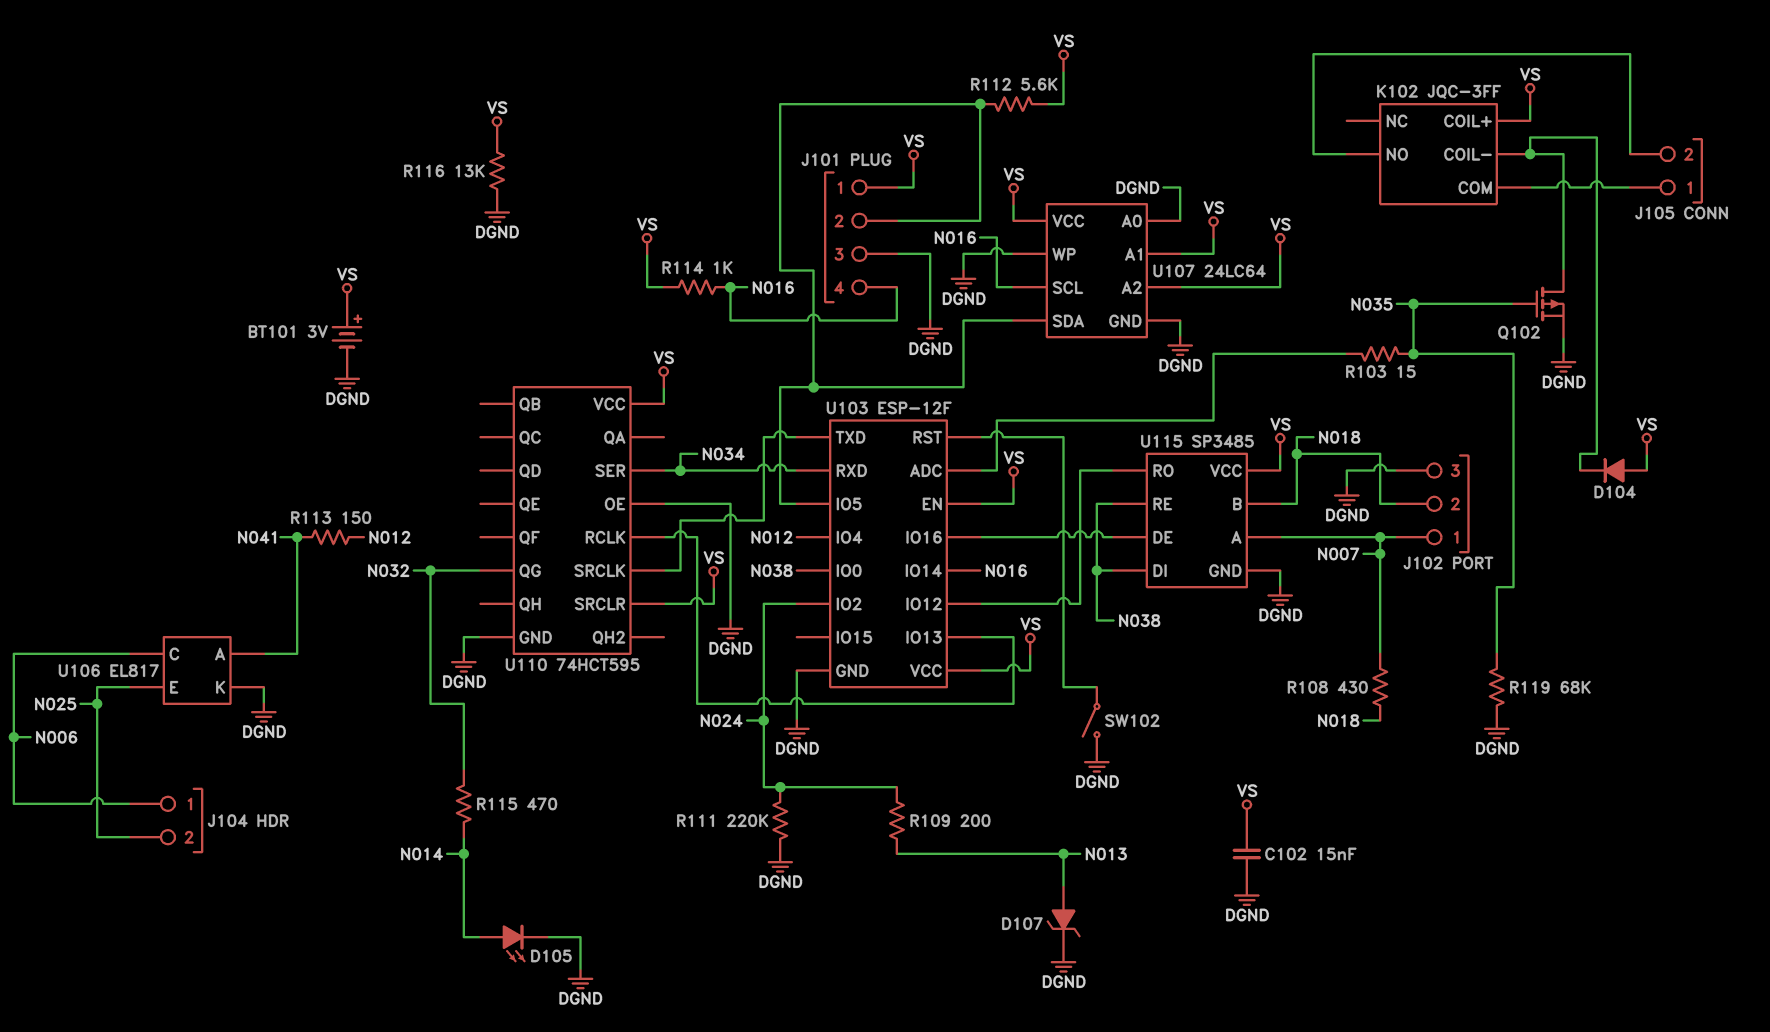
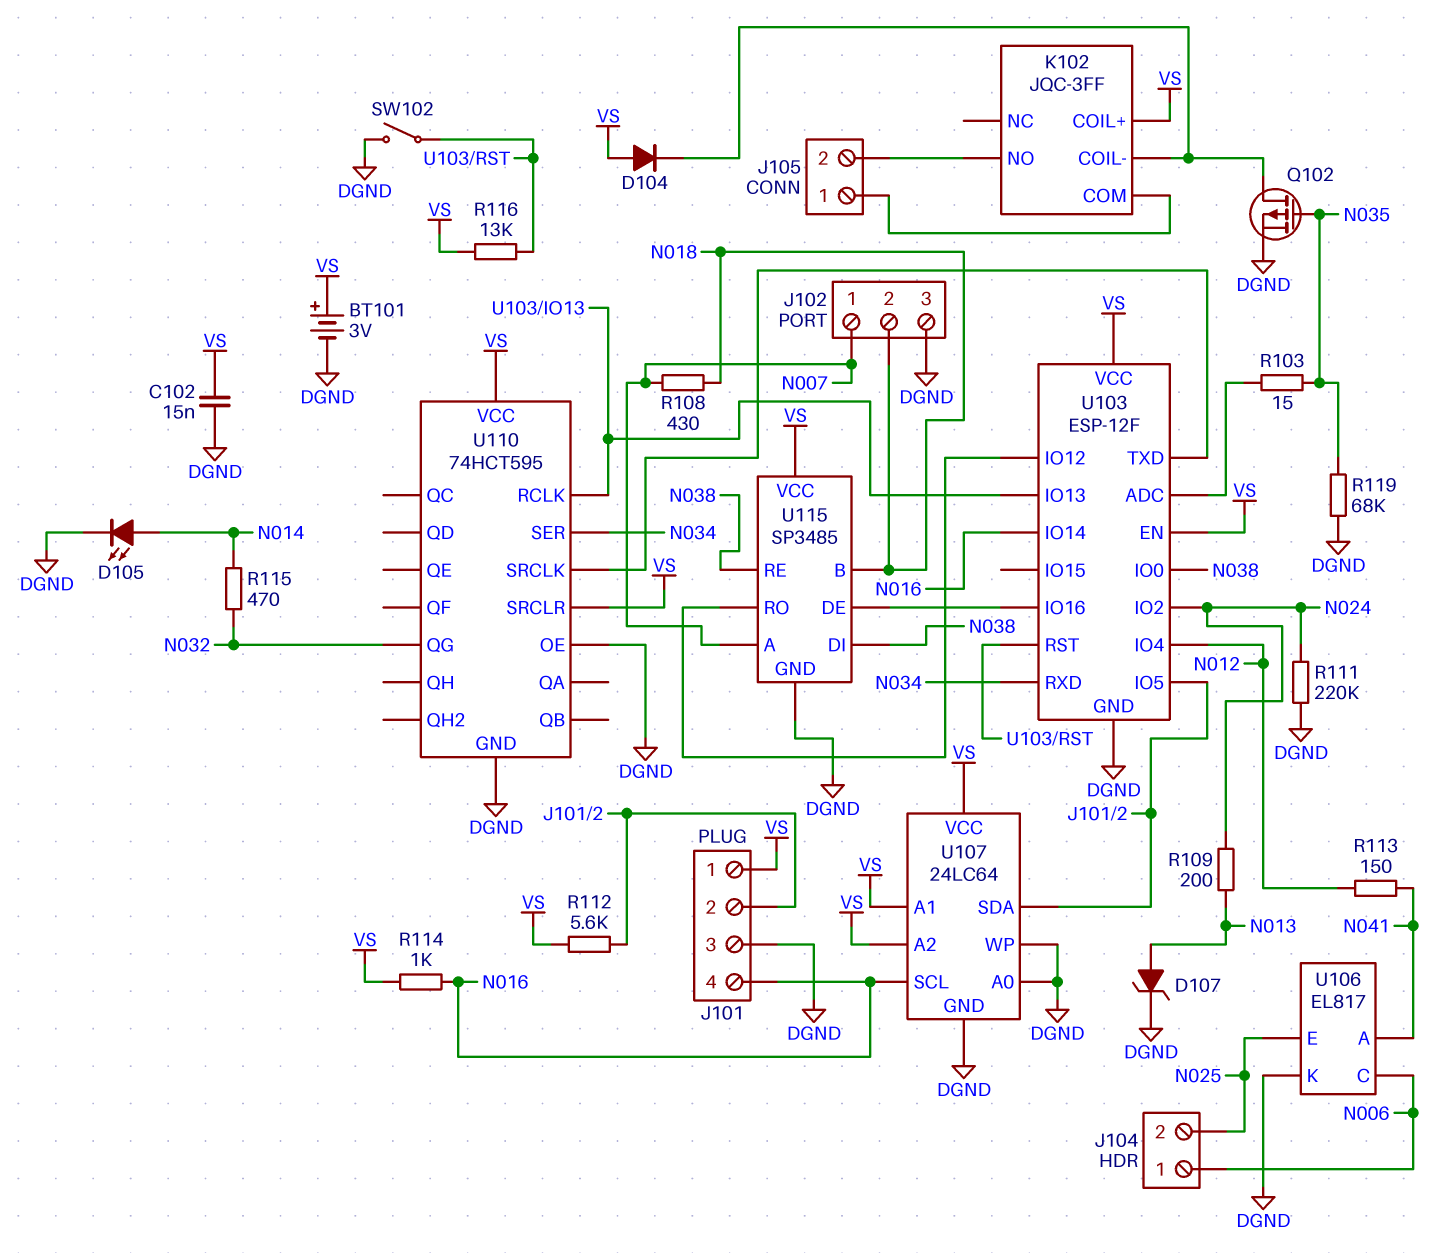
R116: 13k (DGND, VS) -> 13k (U103/RST, VS)

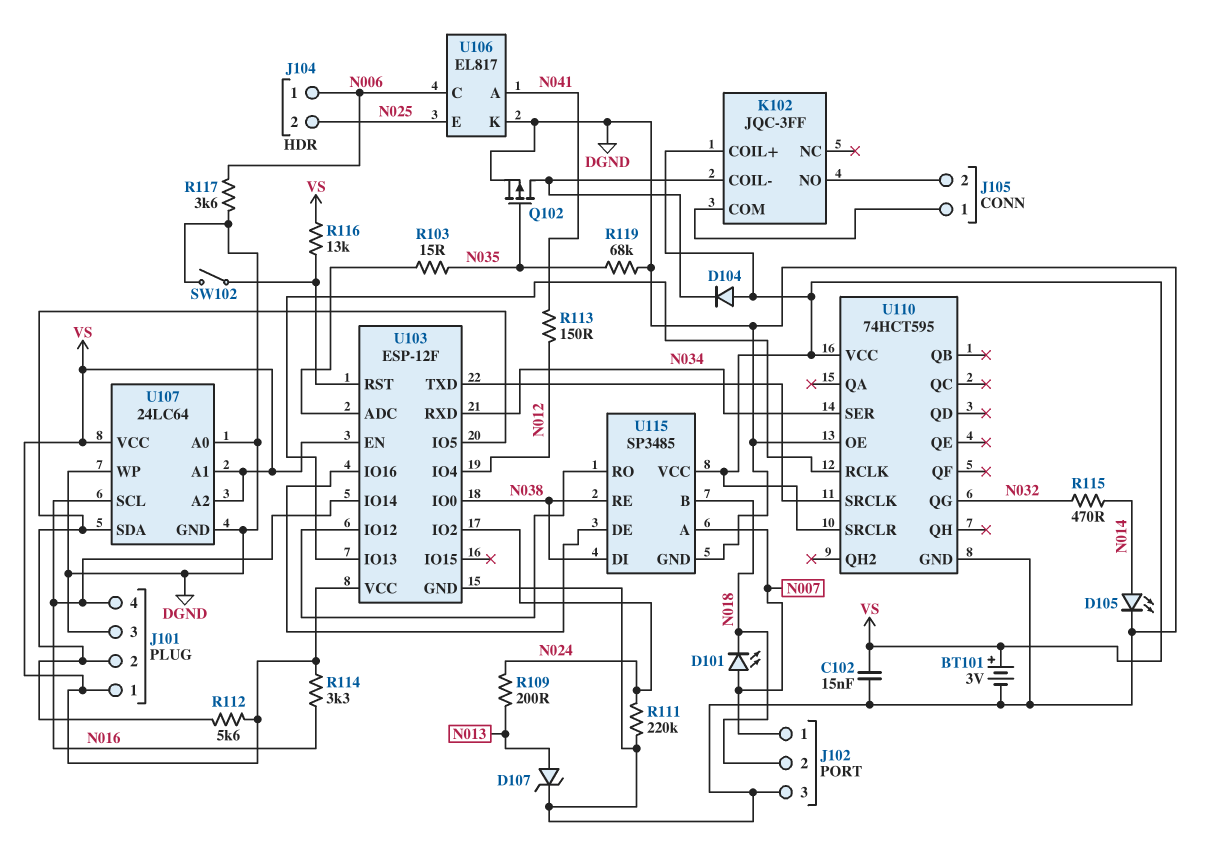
D101: none -> LED (A N007, K N018)
R108: 430 (N007, N018) -> none
R114: 1k (N016, VS) -> 3.3k (N016, VS)
R117: none -> 3.6k (DGND, N006)

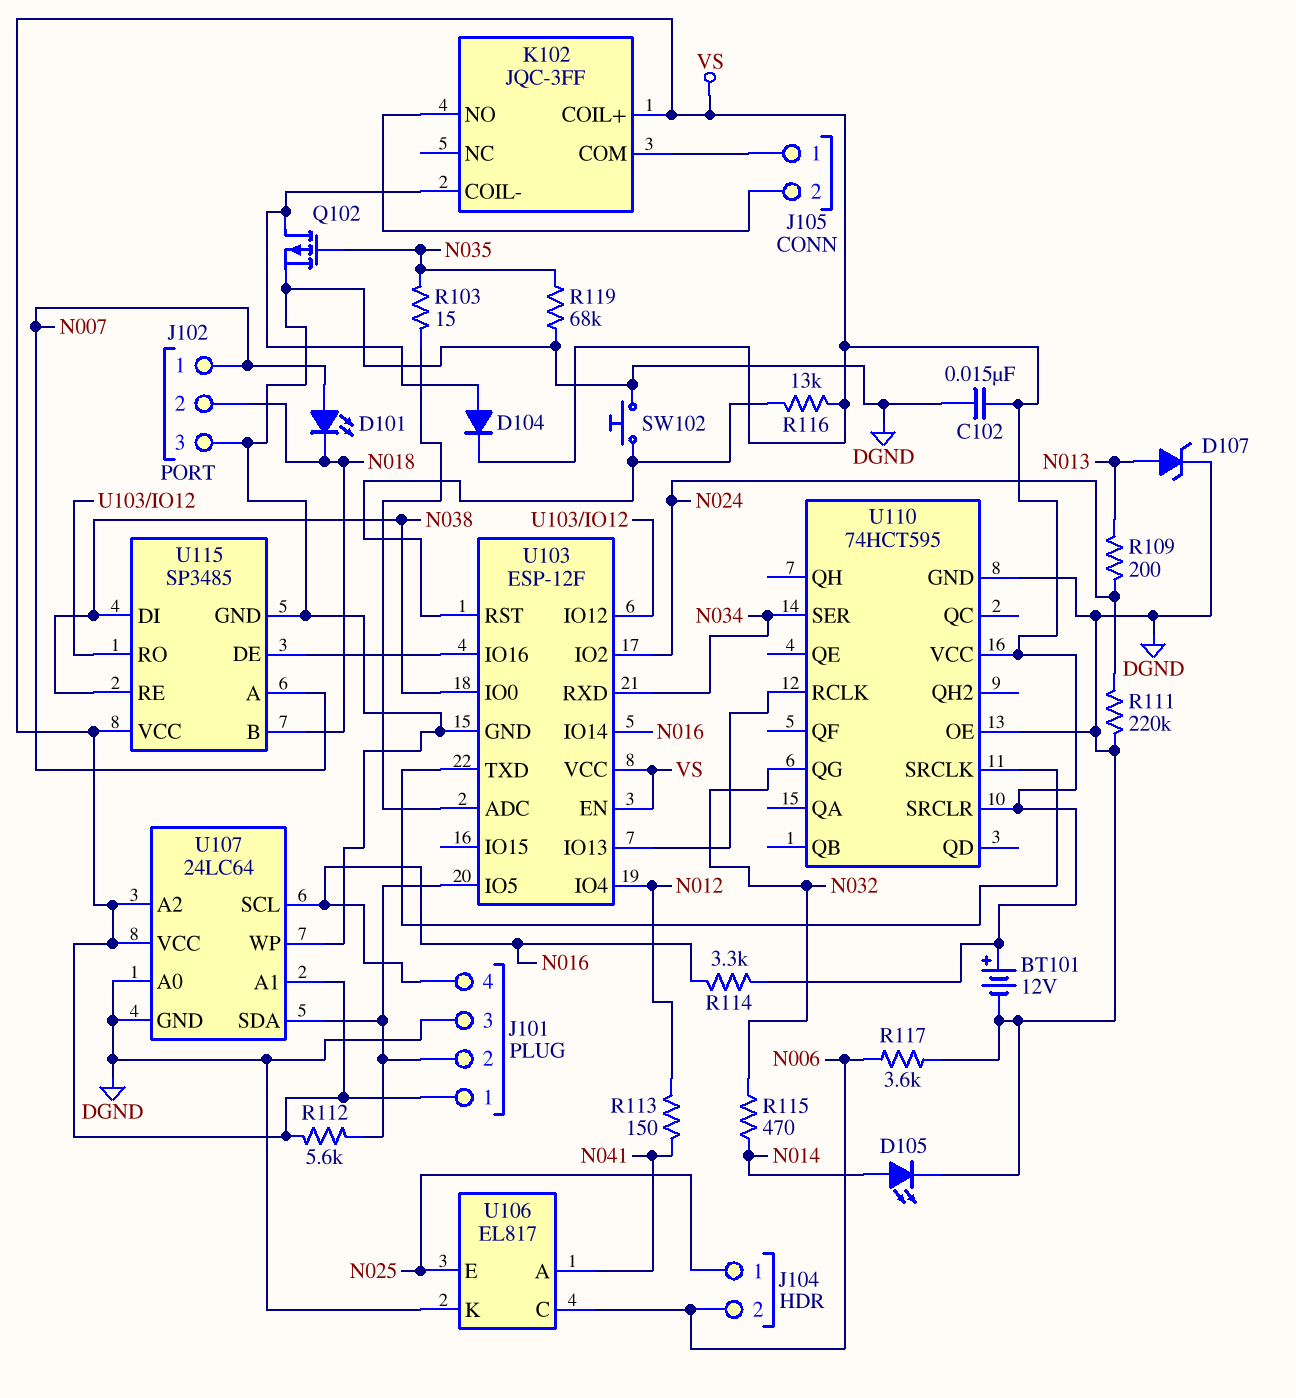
BT101: 3V (plus VS, minus DGND) -> 12V (plus VS, minus DGND)
D104: diode (A VS, K K102/COIL-) -> diode (A K102/COIL-, K VS)
J104 pin 1: N006 -> N025
J104 pin 2: N025 -> N006
SW102: switch (DGND, U103/RST) -> button (DGND, U103/RST)

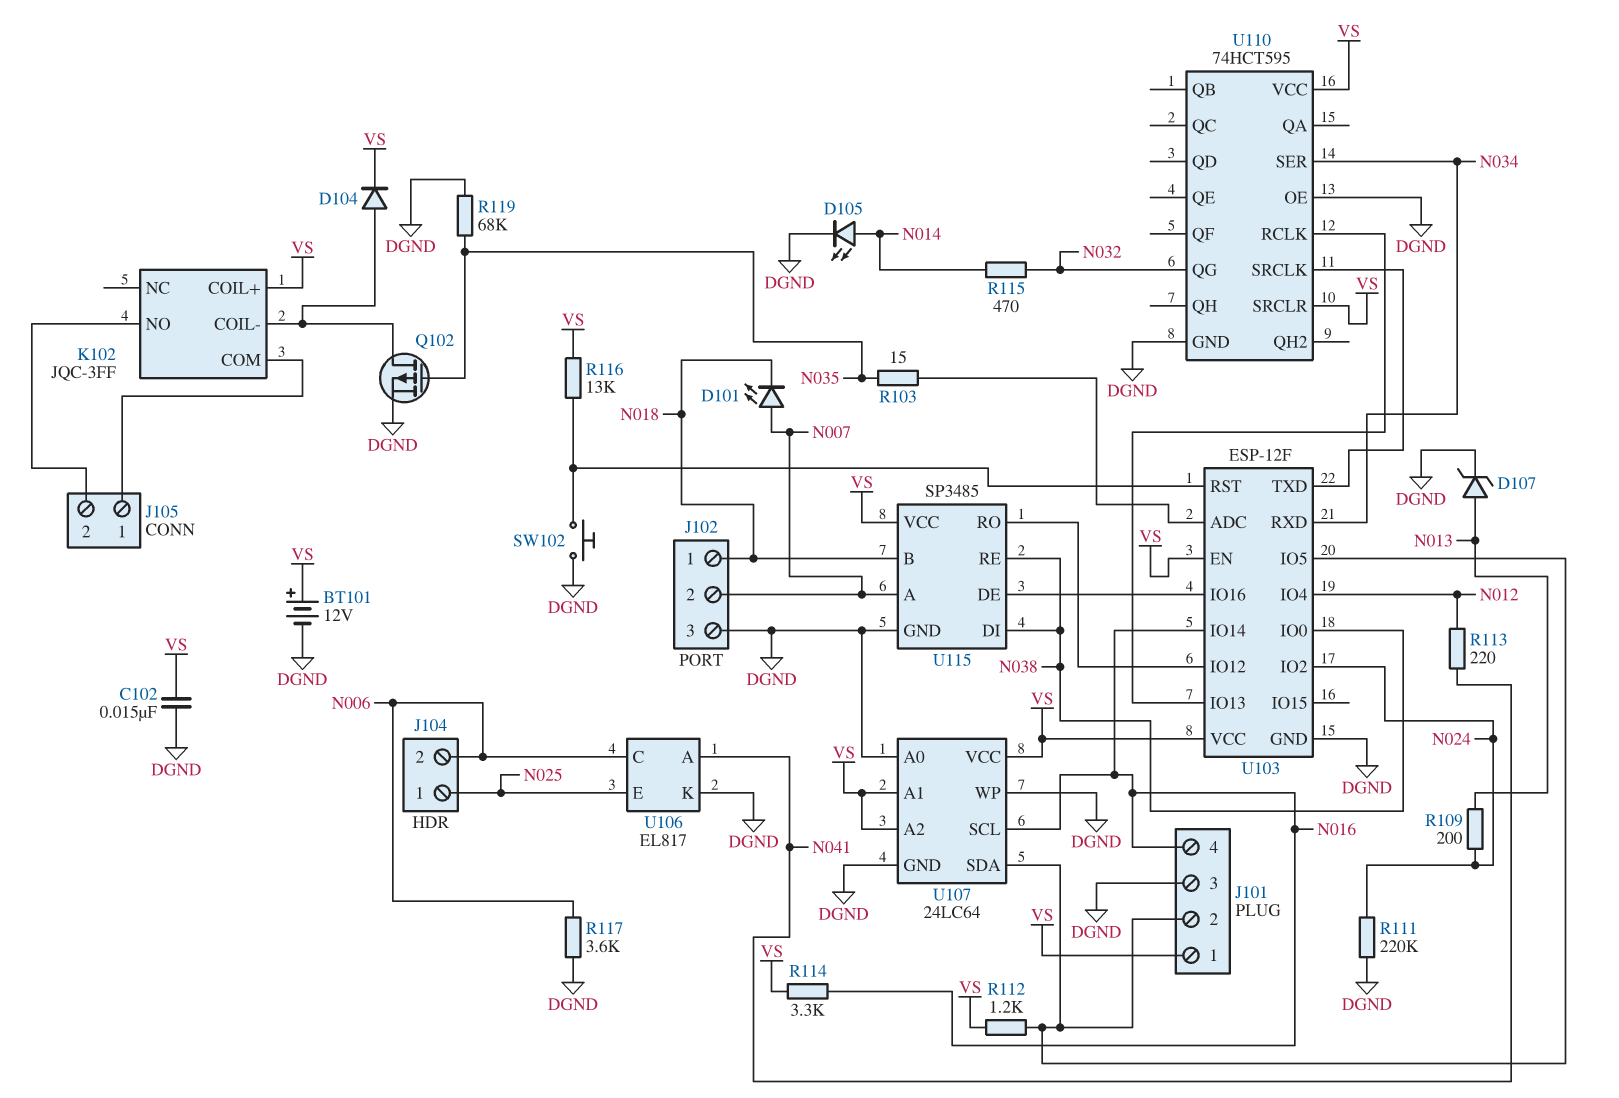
J102 pin 1: N007 -> N018
J102 pin 2: N018 -> N007
R112: 5.6k (J101/2, VS) -> 1.2k (J101/2, VS)
R113: 150 (N012, N041) -> 220 (N012, N041)

